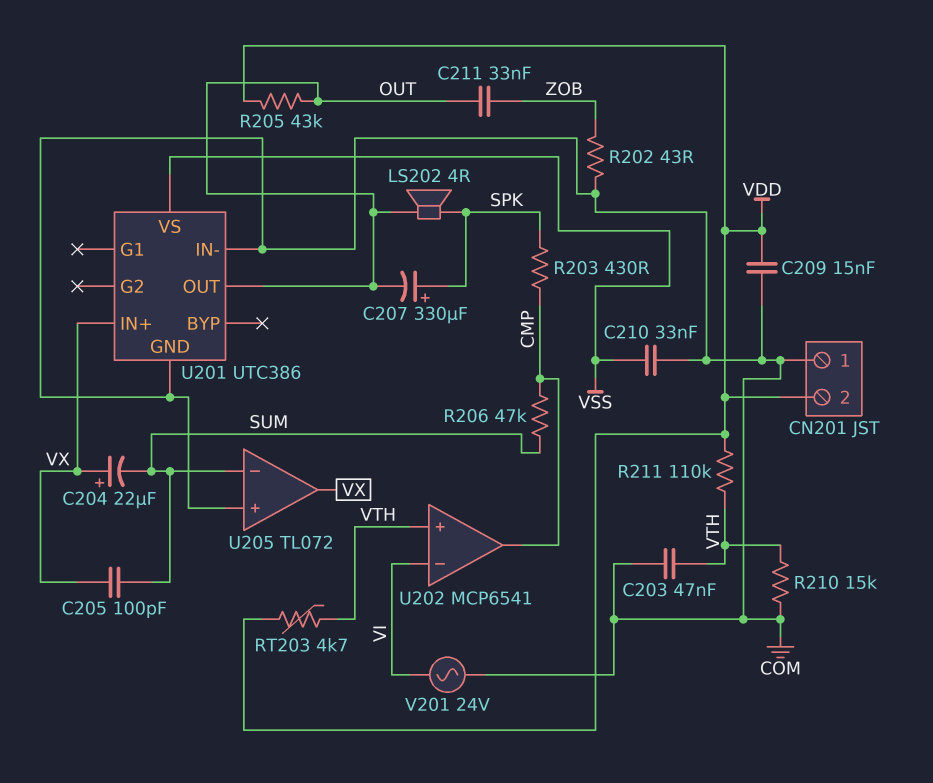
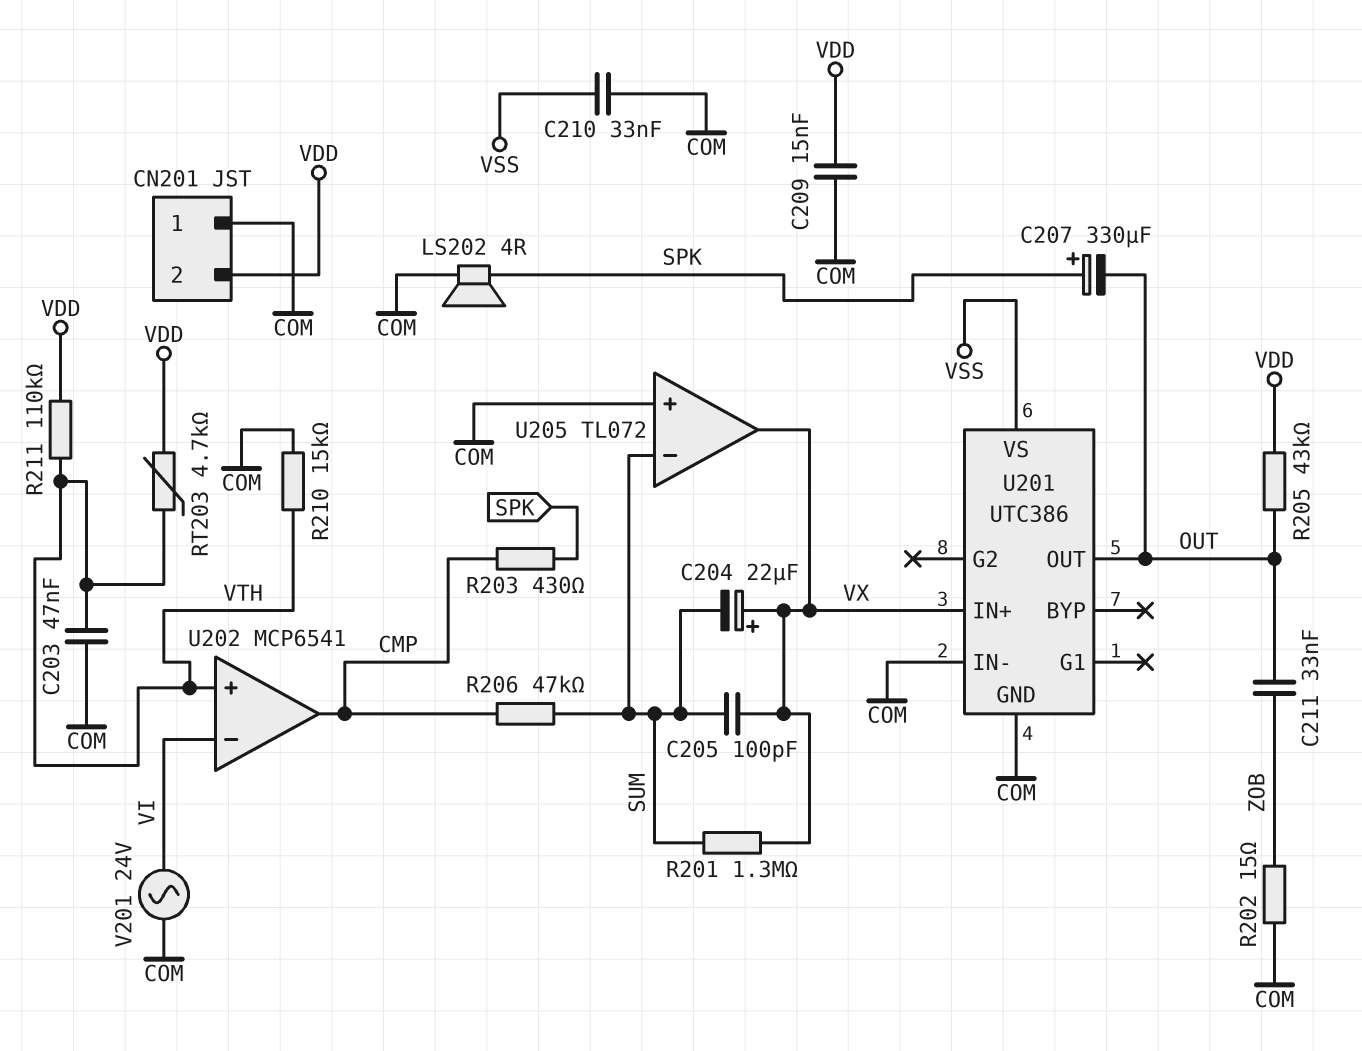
LS202: speaker 4R (OUT, SPK) -> speaker 4R (COM, SPK)
R201: none -> 1.3M (SUM, VX)
R202: 43 (COM, ZOB) -> 15 (COM, ZOB)

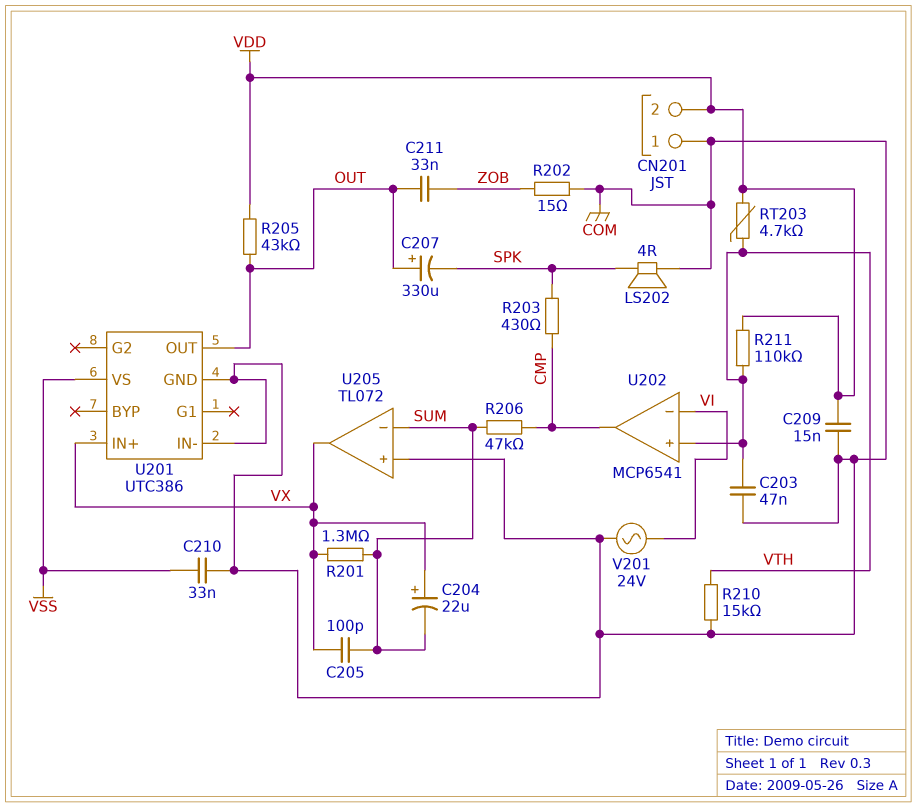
C207: 330uF (plus SPK, minus OUT) -> 330uF (plus OUT, minus SPK)

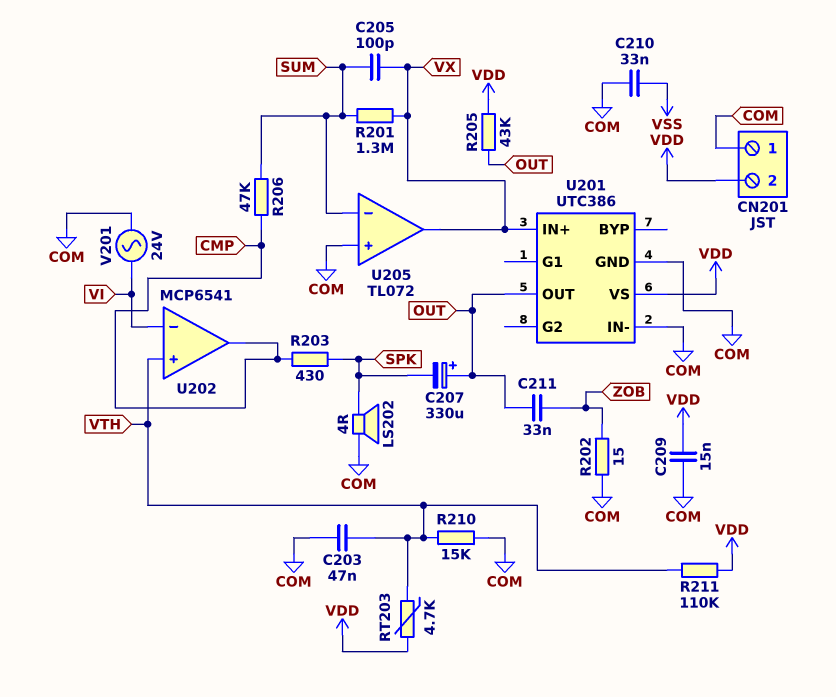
C204: 22uF (plus VX, minus SUM) -> none
U201 pin VS: VSS -> VDD

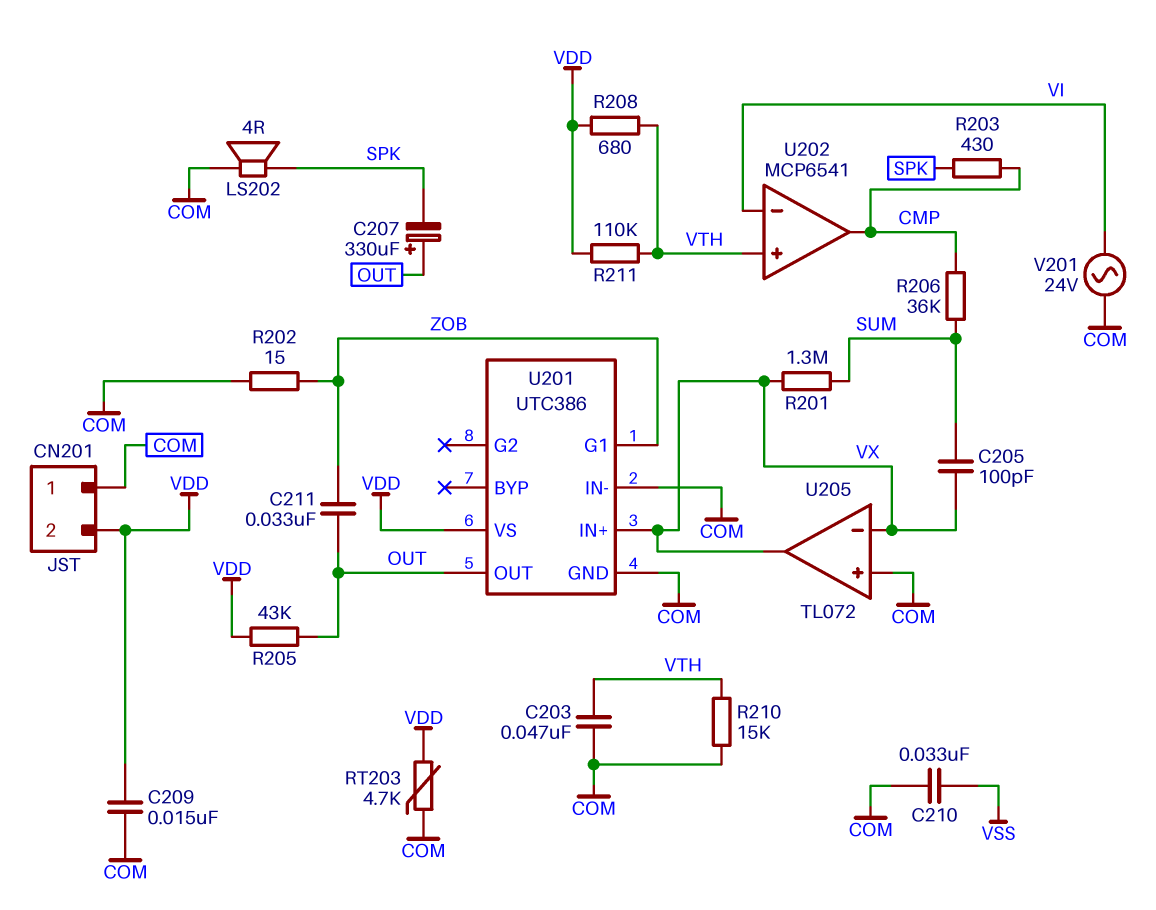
R206: 47k (CMP, SUM) -> 36k (CMP, SUM)
R208: none -> 680 (VDD, VTH)
RT203: 4.7k (VDD, VTH) -> 4.7k (COM, VDD)
U201 pin G1: none -> ZOB
U205 pin in-: SUM -> VX

